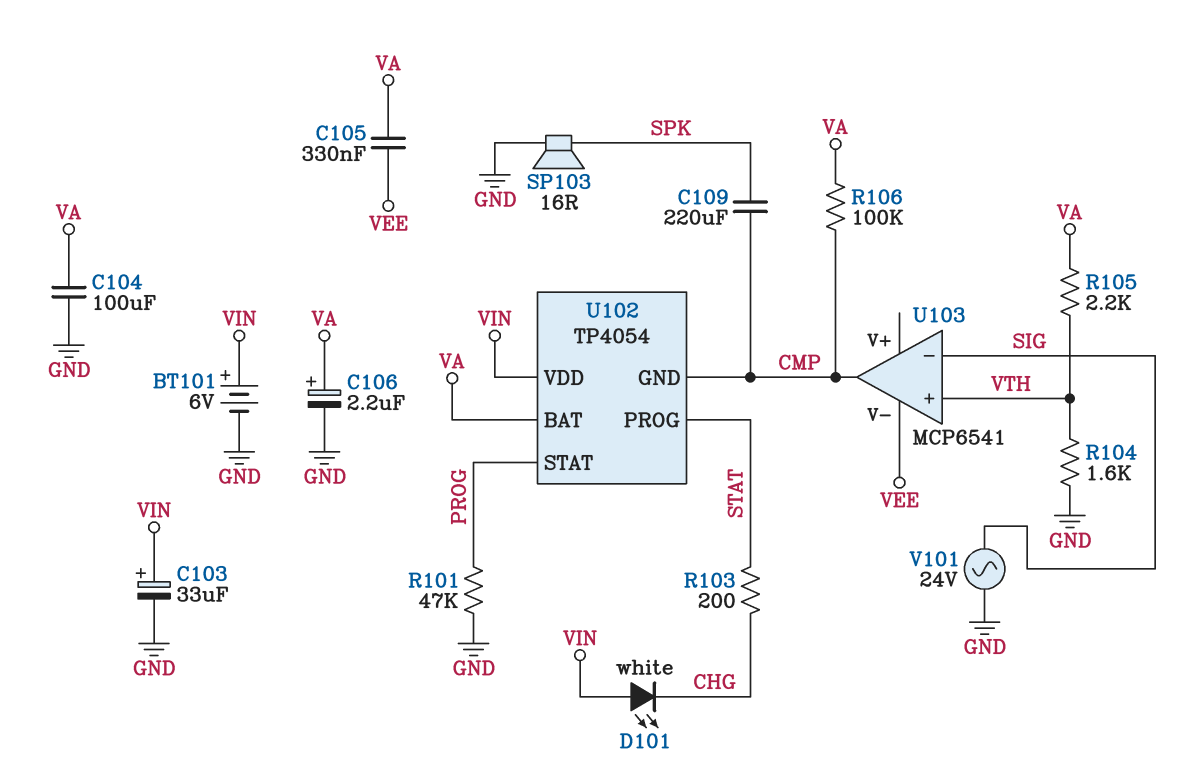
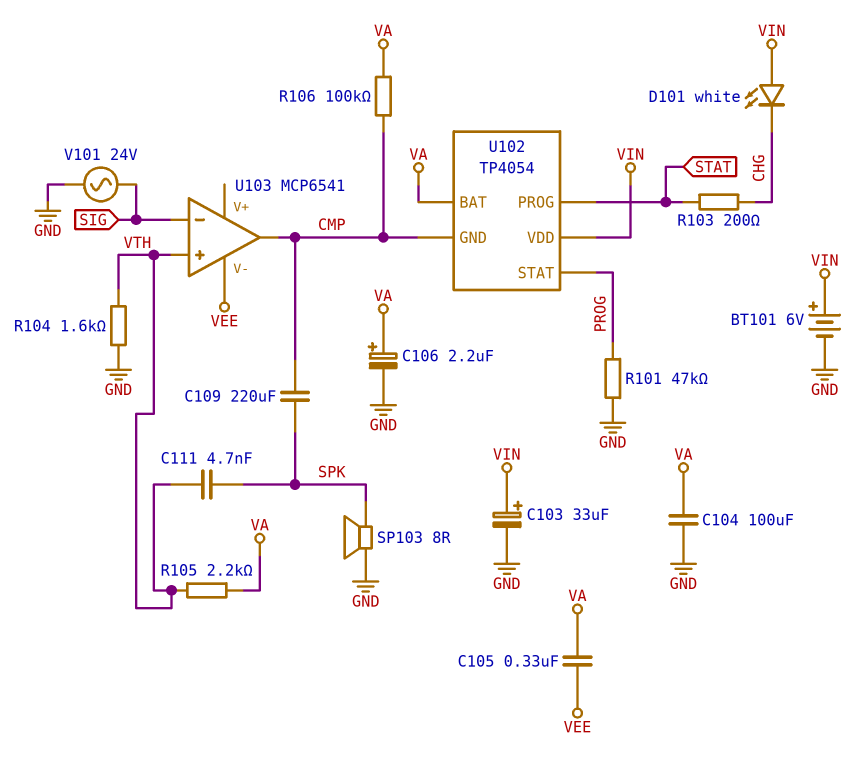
C111: none -> 4.7nF (SPK, VTH)
SP103: speaker 16R (GND, SPK) -> speaker 8R (GND, SPK)

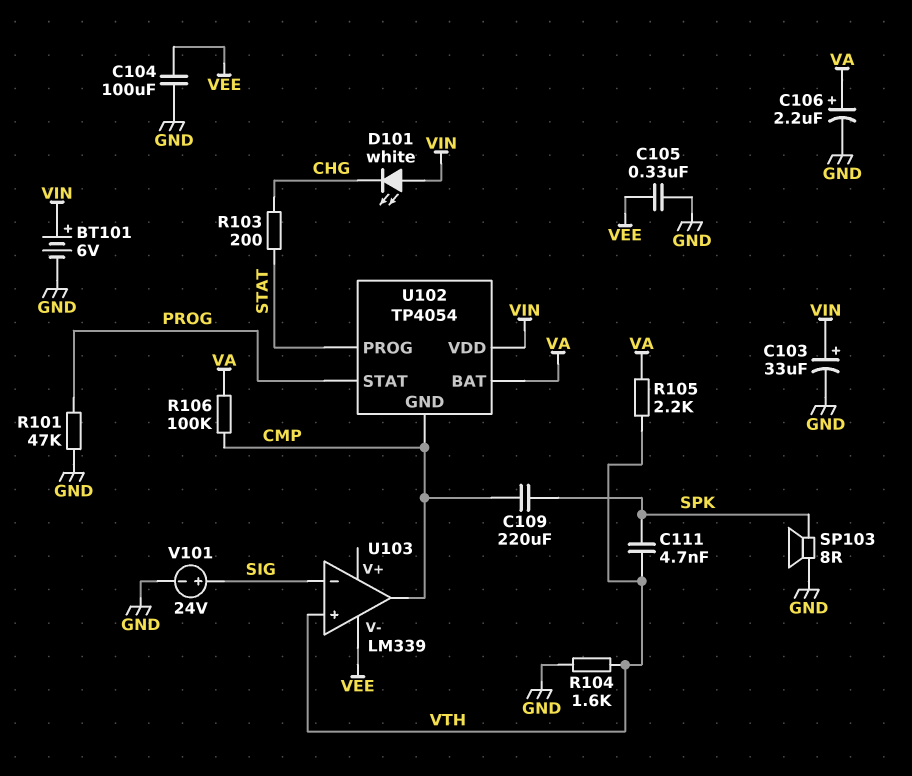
C104: 100uF (GND, VA) -> 100uF (GND, VEE)
C105: 330nF (VA, VEE) -> 330nF (GND, VEE)
U103: MCP6541 -> LM339
V101: AC 24V (GND, SIG) -> 24V (plus SIG, minus GND)

